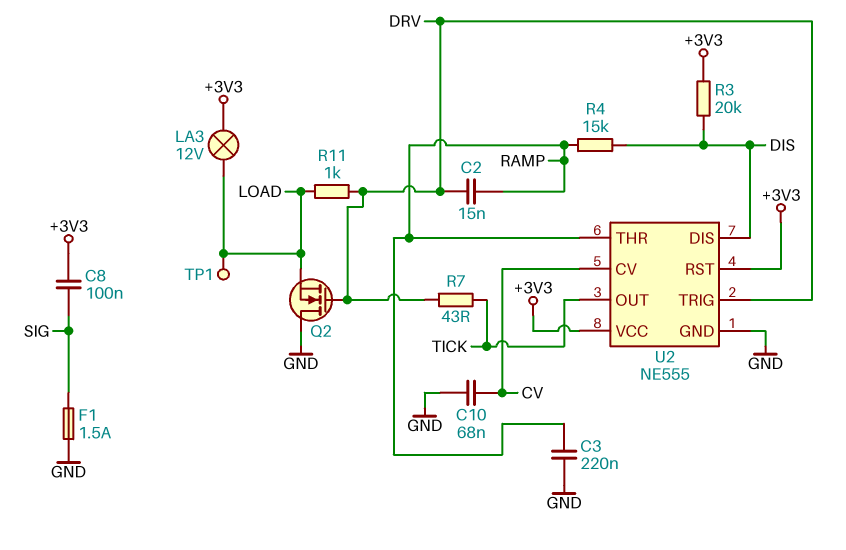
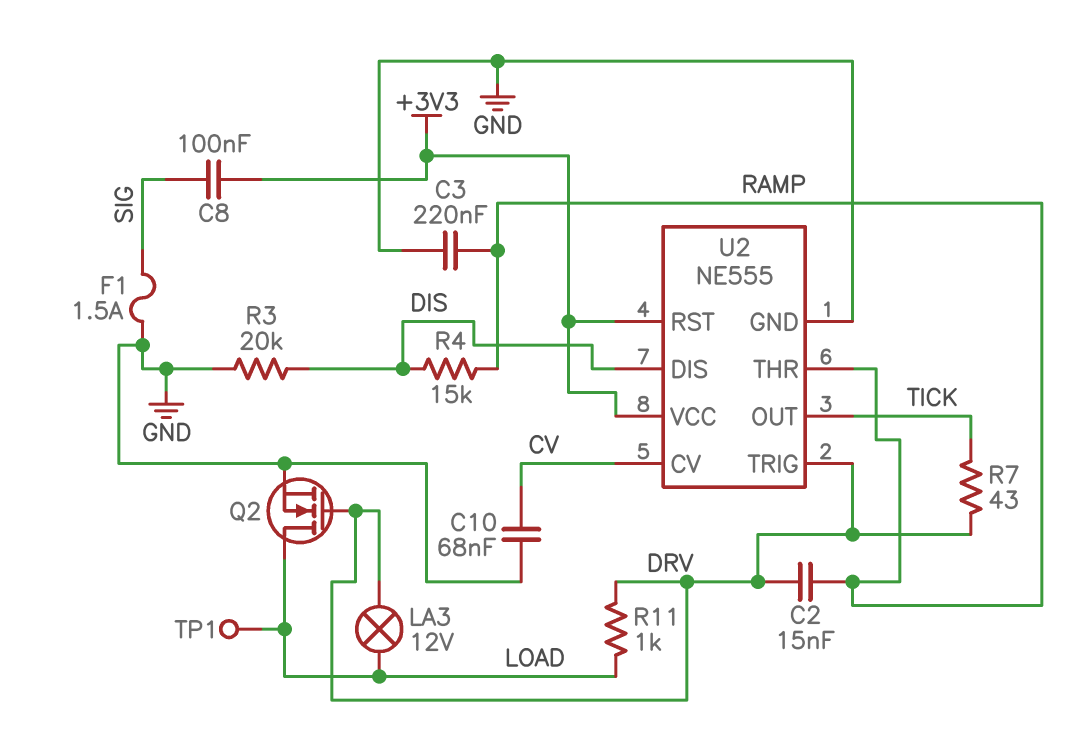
LA3: lamp 12V (+3V3, LOAD) -> lamp 12V (DRV, LOAD)
Q2: NMOS (G DRV, D GND, S LOAD) -> NMOS (G DRV, D LOAD, S GND)
R3: 20k (+3V3, DIS) -> 20k (DIS, GND)

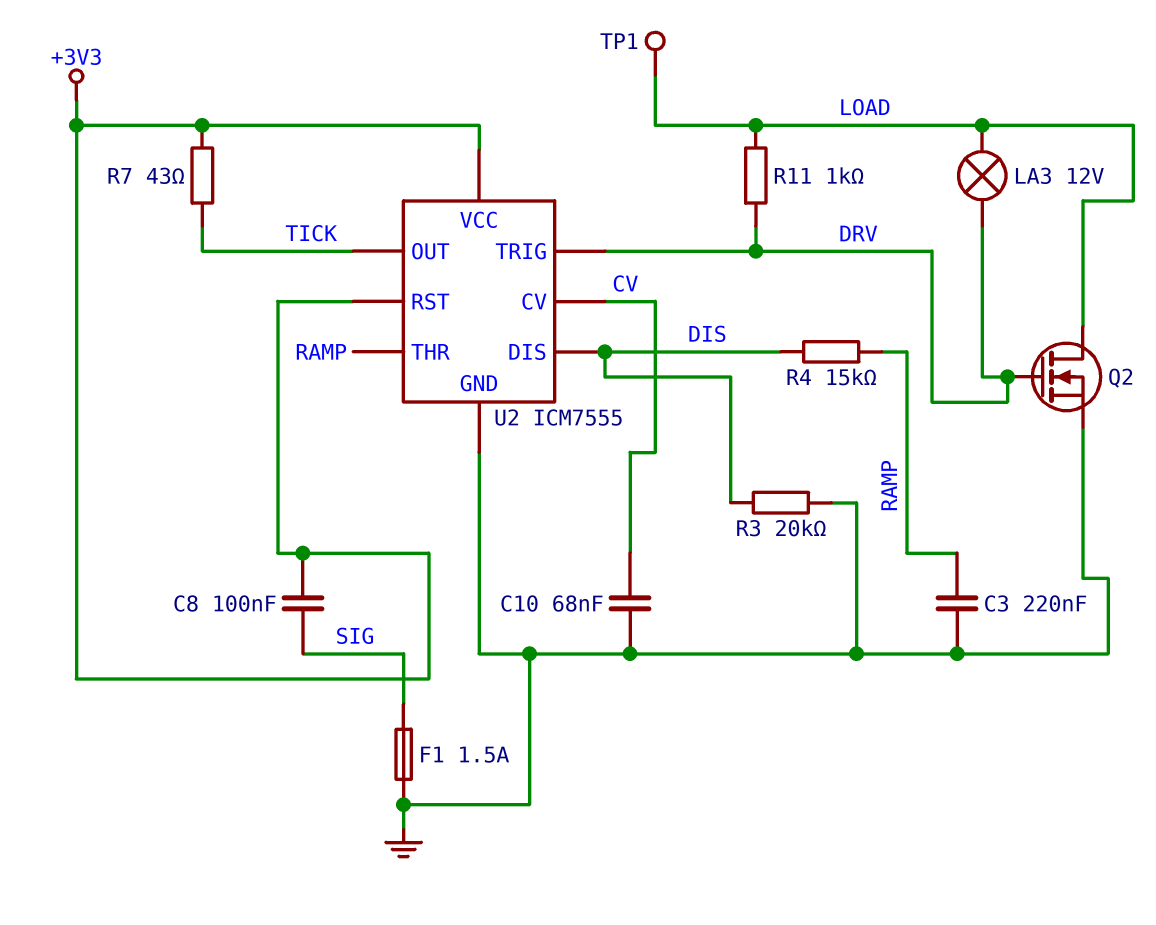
C2: 15nF (DRV, RAMP) -> none
R7: 43 (DRV, TICK) -> 43 (+3V3, TICK)
U2: NE555 -> ICM7555

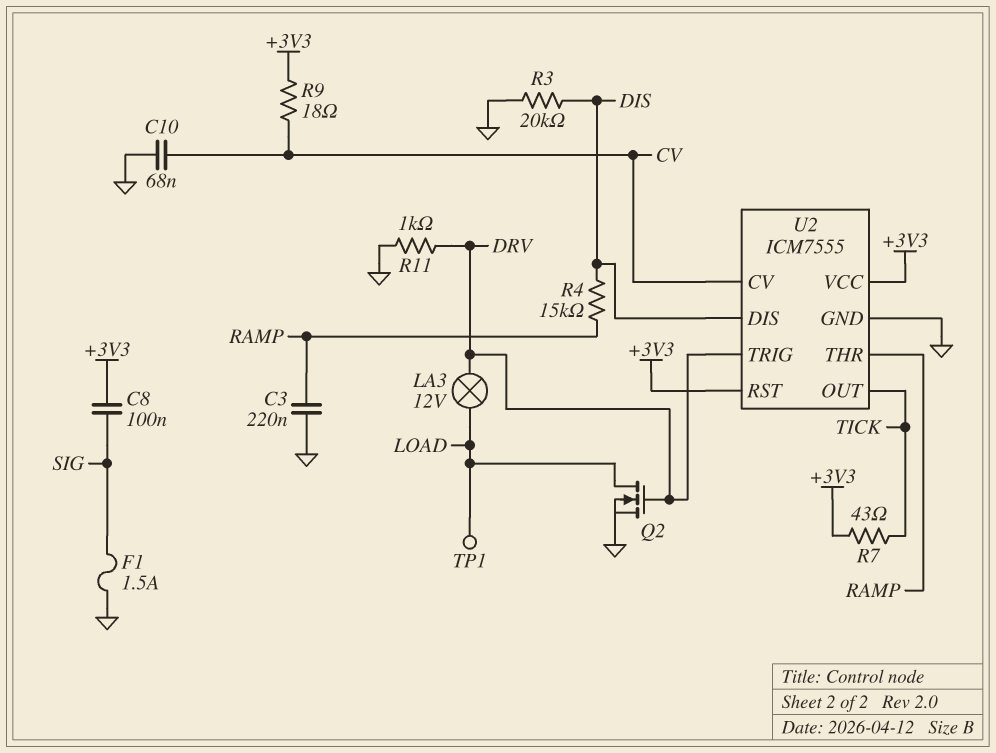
R9: none -> 18 (+3V3, CV)
R11: 1k (DRV, LOAD) -> 1k (DRV, GND)

